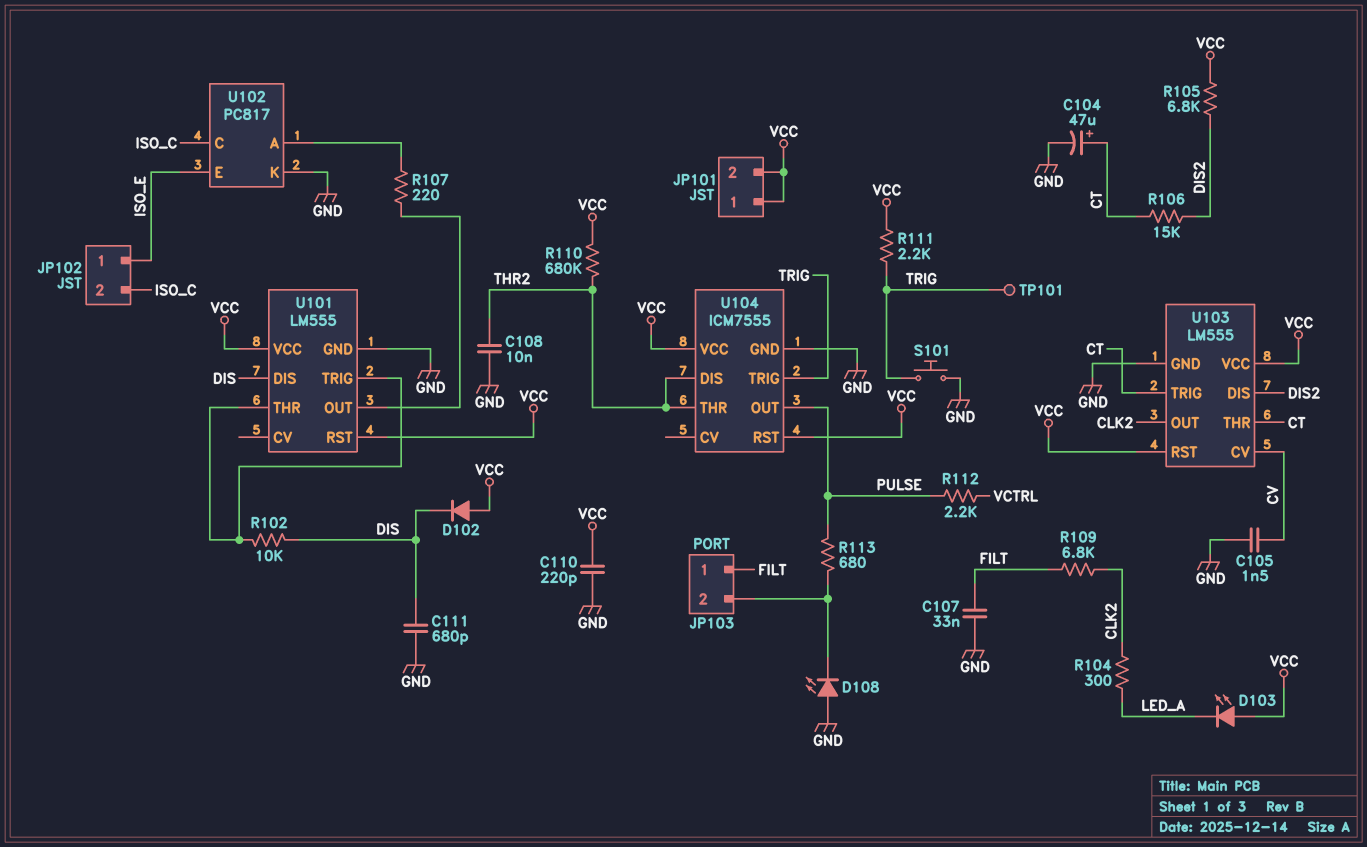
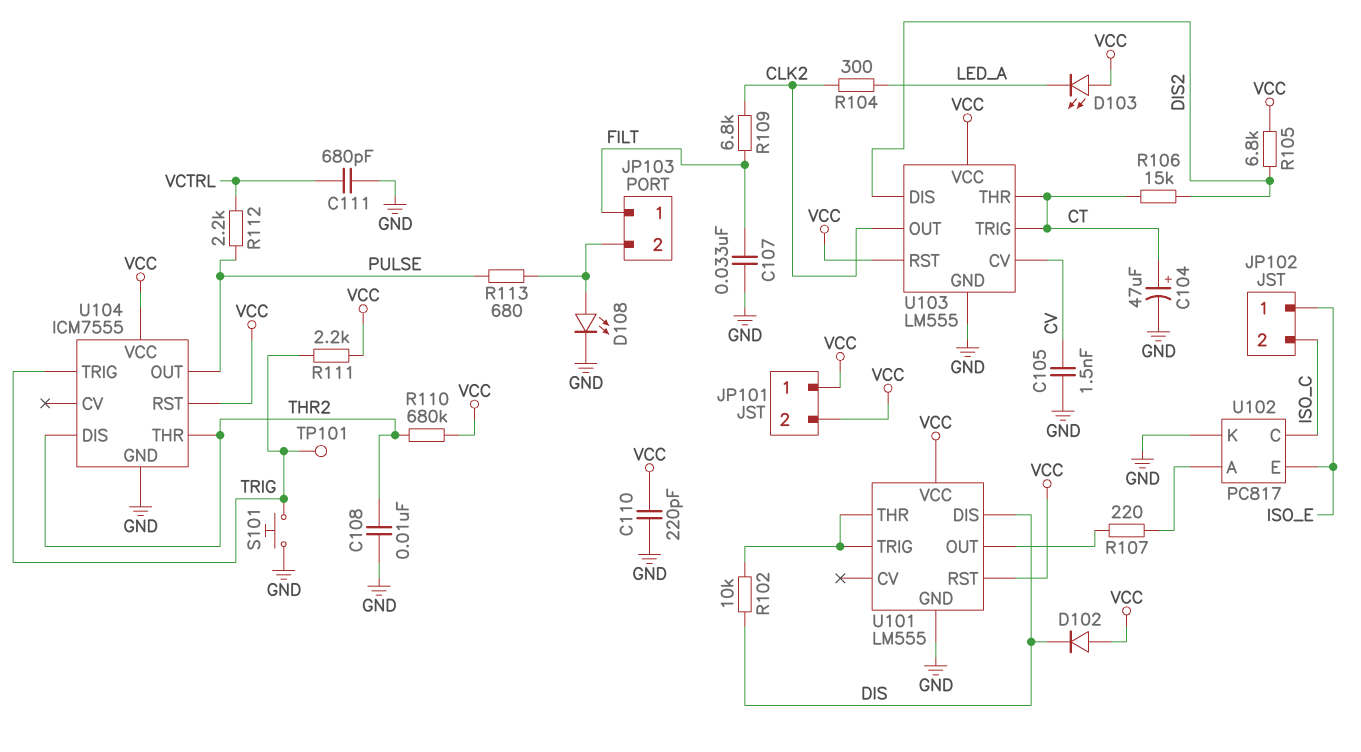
C111: 680pF (DIS, GND) -> 680pF (GND, VCTRL)
D108: LED (A GND, K JP103/2) -> LED (A JP103/2, K GND)

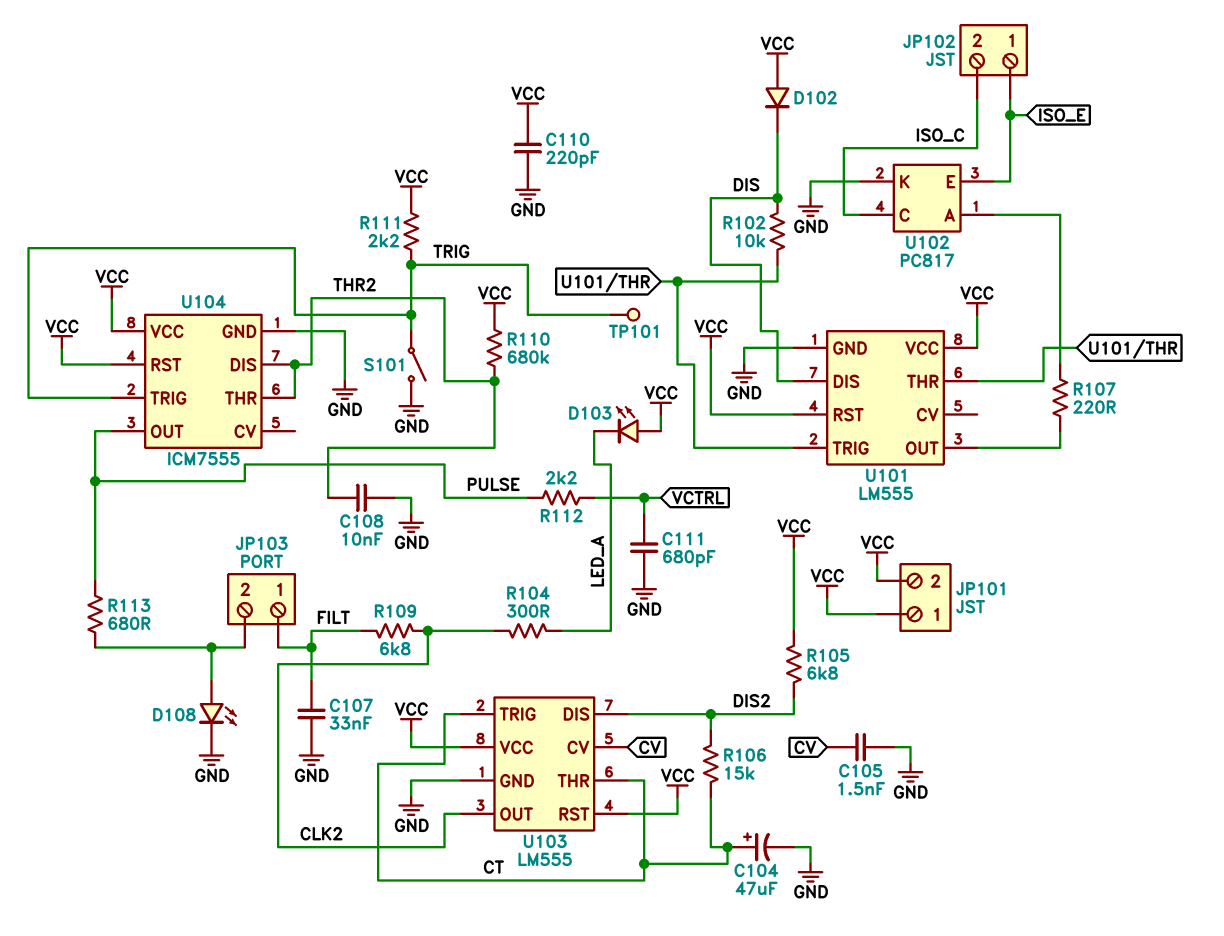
S101: button (GND, TRIG) -> switch (GND, TRIG)

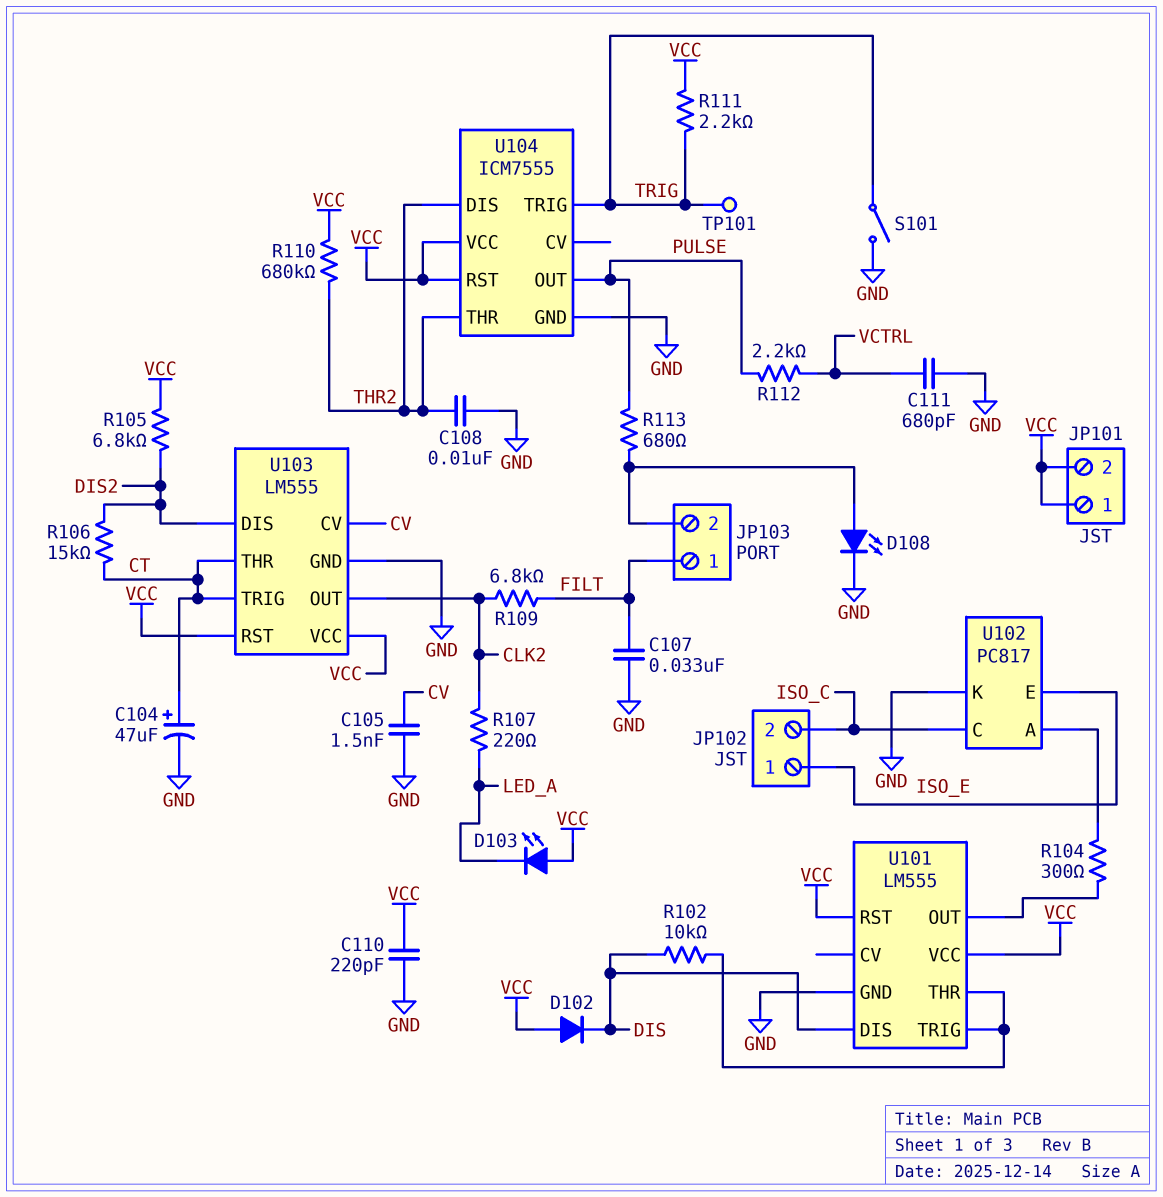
R104: 300 (CLK2, LED_A) -> 300 (U101/OUT, U102/A)
R107: 220 (U101/OUT, U102/A) -> 220 (CLK2, LED_A)

